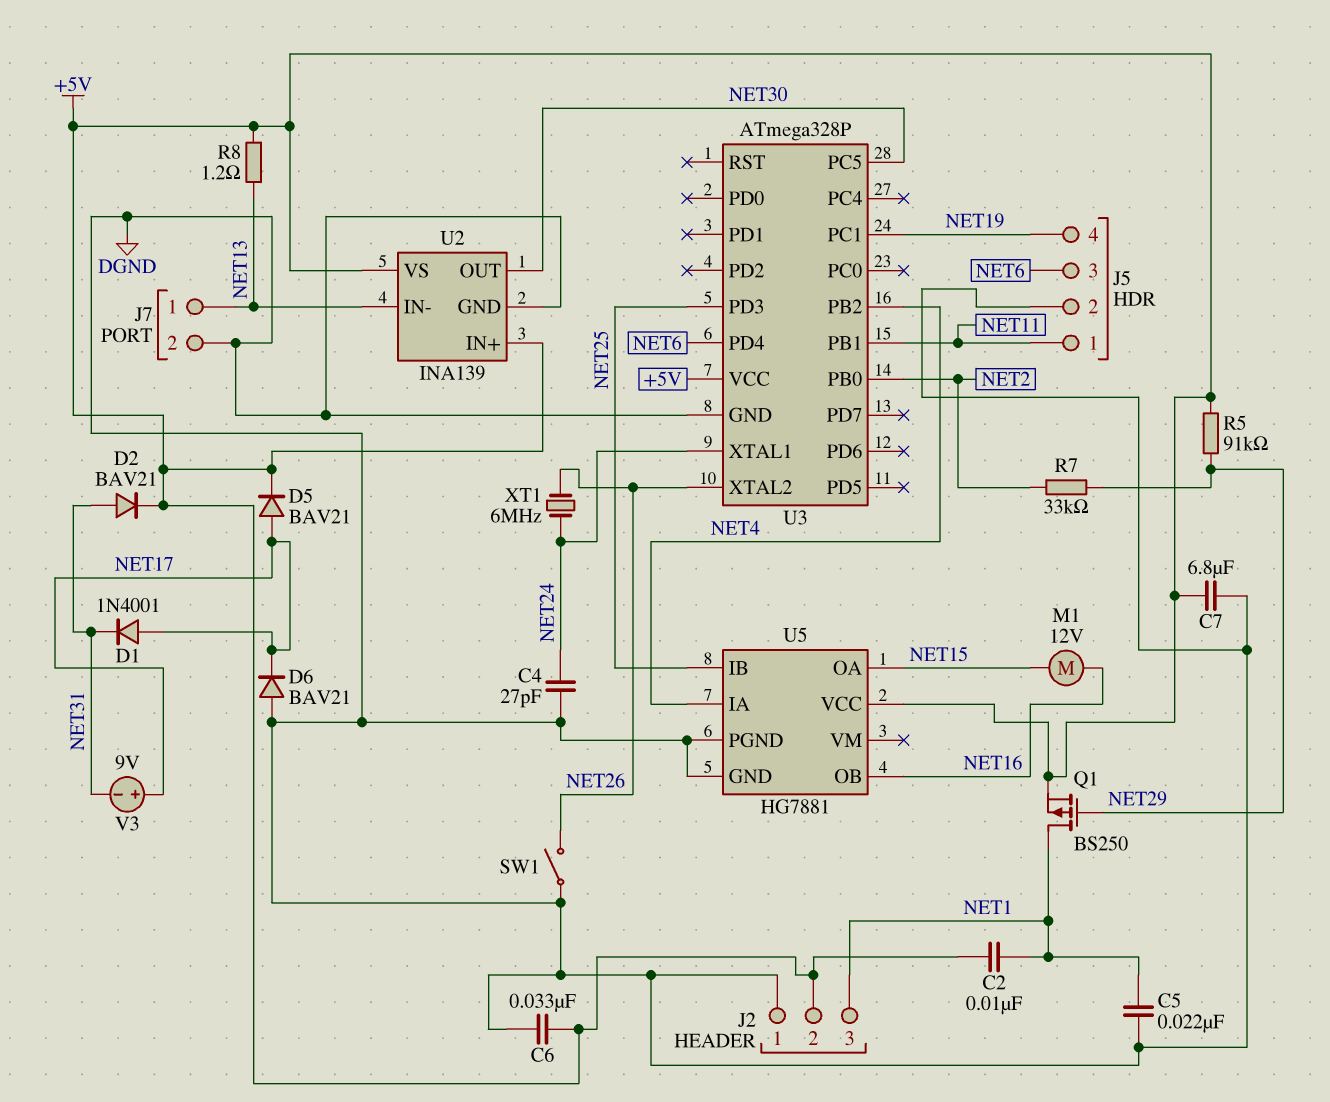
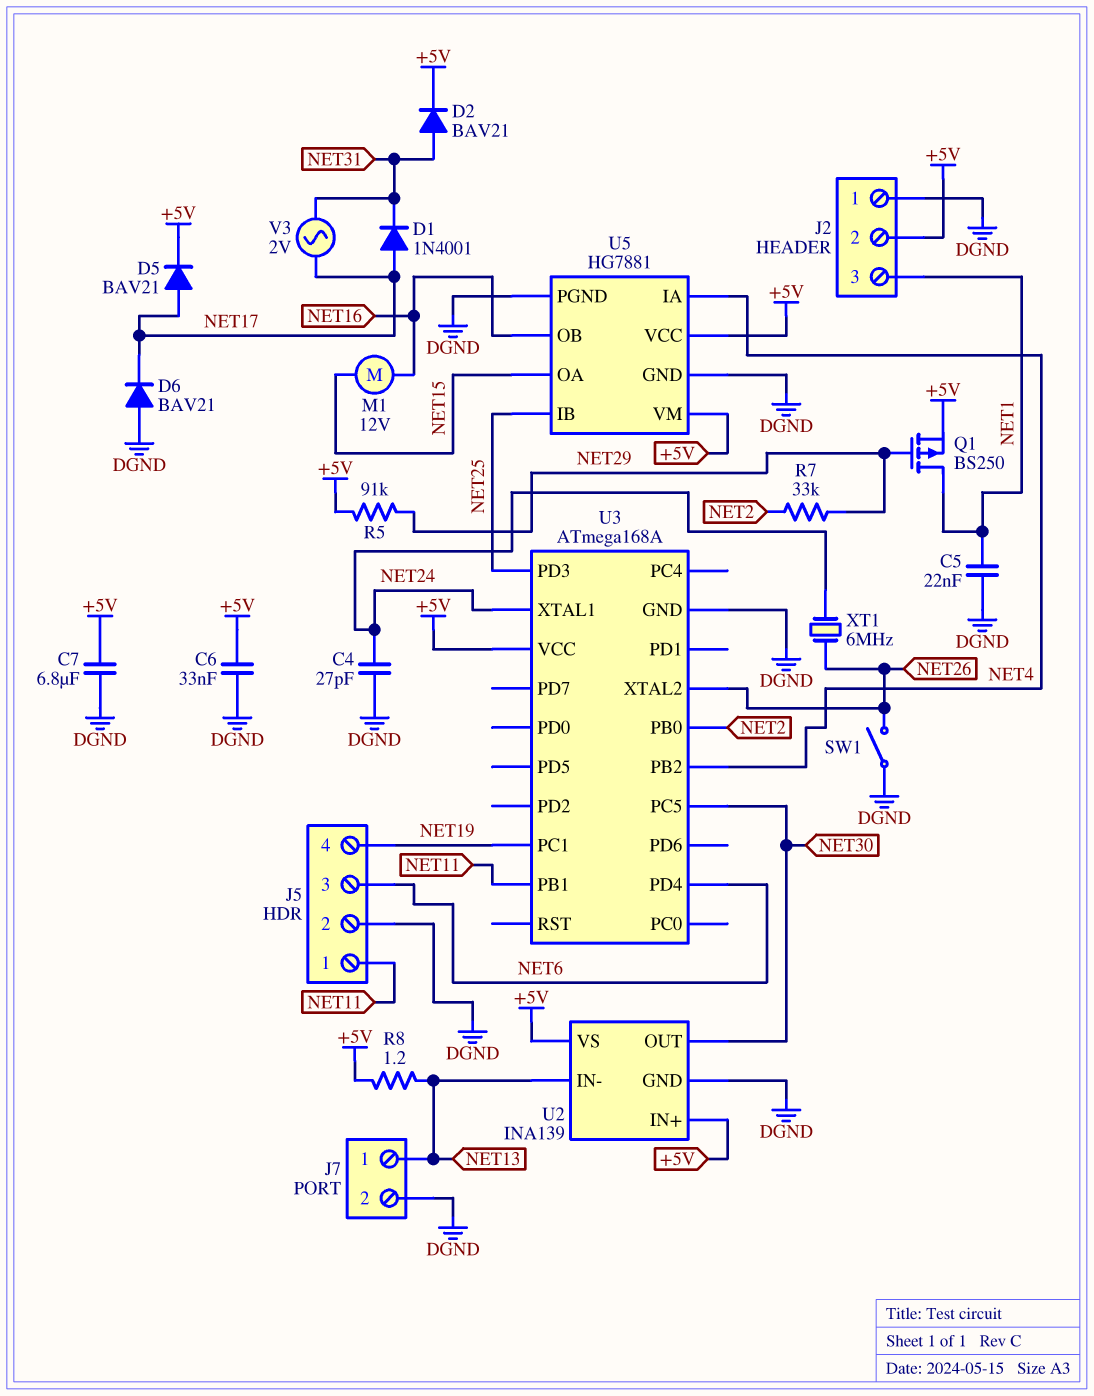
C2: 10nF (+5V, NET1) -> none
U3: ATmega328P -> ATmega168A
U5 pin VM: none -> +5V
V3: 9V (plus NET17, minus NET31) -> AC 2V (NET17, NET31)

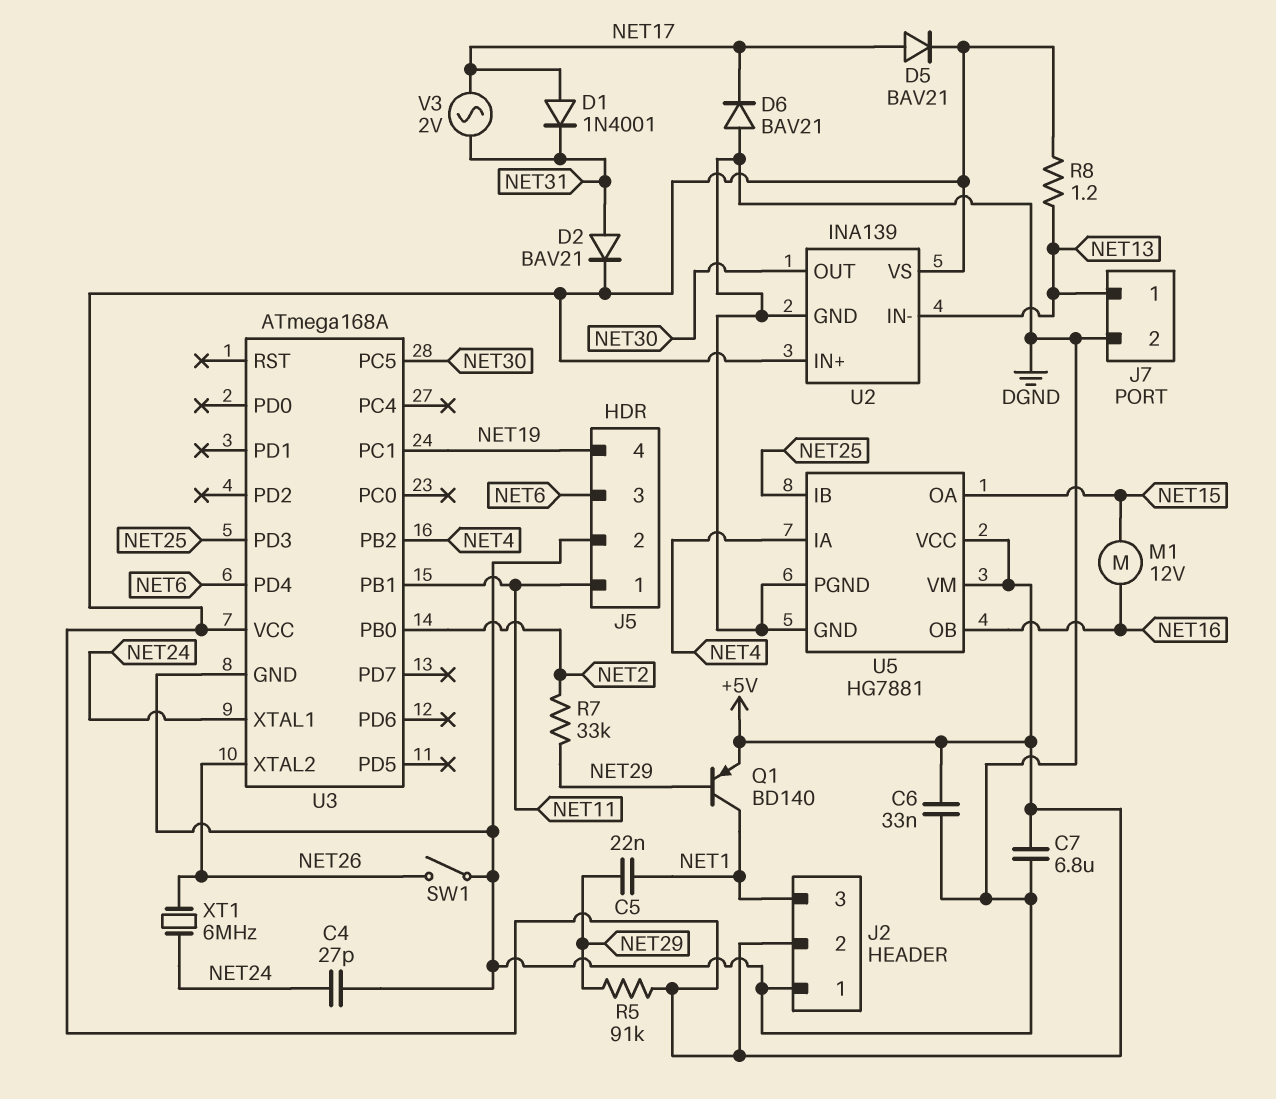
C5: 22nF (DGND, NET1) -> 22nF (NET1, NET29)
Q1: PMOS BS250 (G NET29, D NET1, S +5V) -> PNP BD140 (B NET29, C NET1, E +5V)

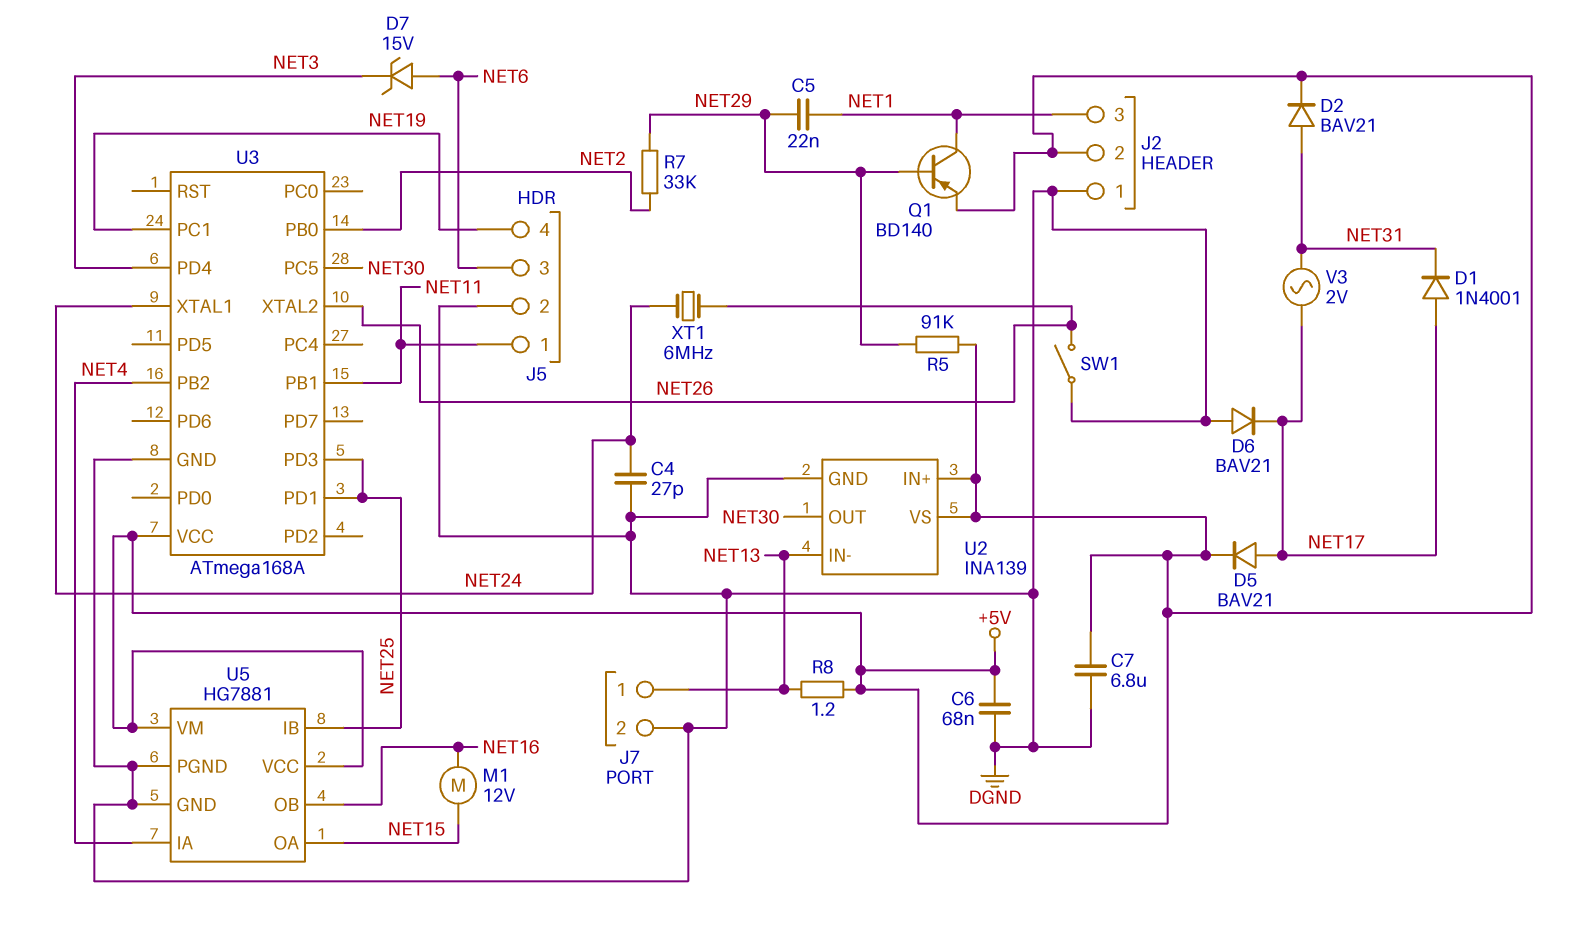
C6: 33nF (+5V, DGND) -> 68nF (+5V, DGND)
D7: none -> zener 15V (A NET6, K NET3)
U3 pin PD1: none -> NET25
U3 pin PD4: NET6 -> NET3

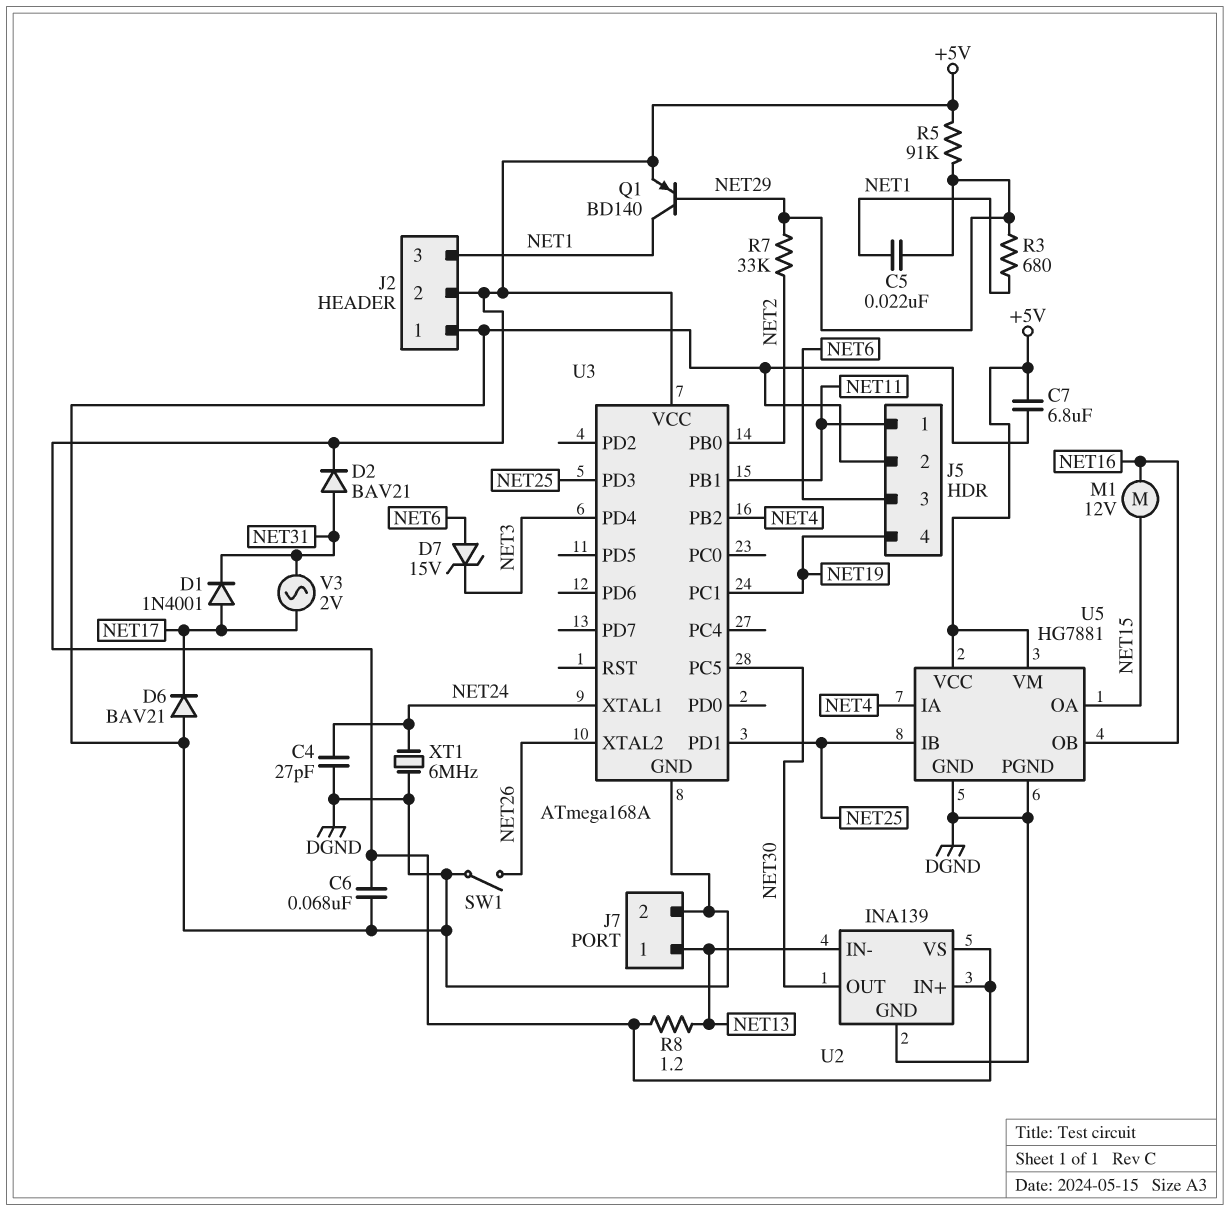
D5: diode BAV21 (A NET17, K +5V) -> none
R3: none -> 680 (NET1, NET29)
XT1: 6MHz (NET24, NET26) -> 6MHz (DGND, NET24)

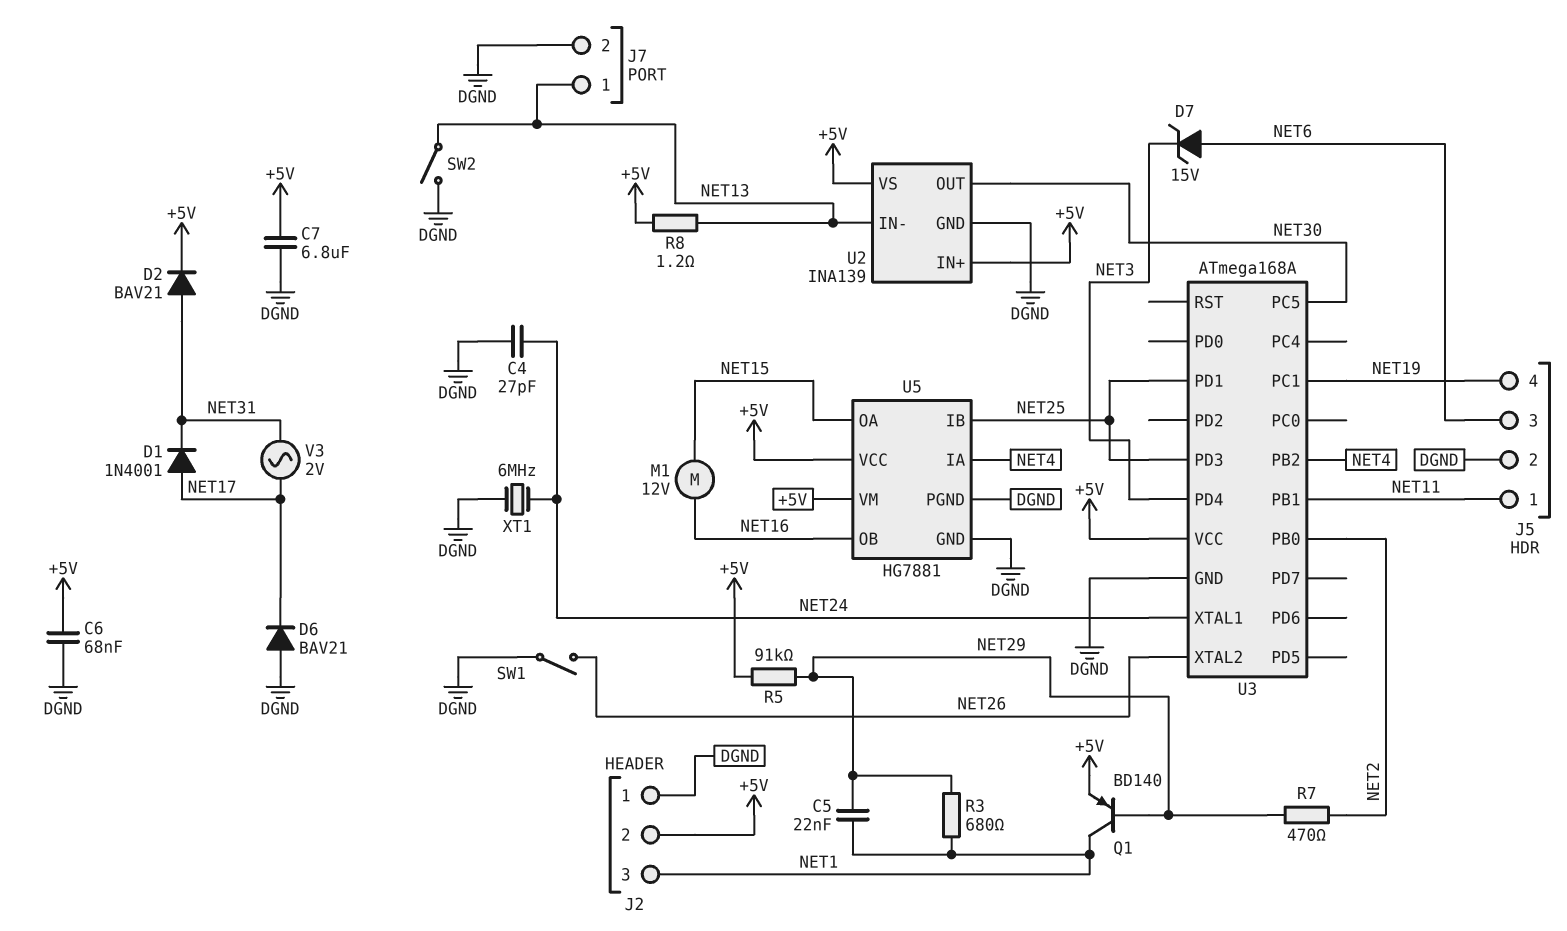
R7: 33k (NET2, NET29) -> 470 (NET2, NET29)
SW2: none -> switch (DGND, NET13)

